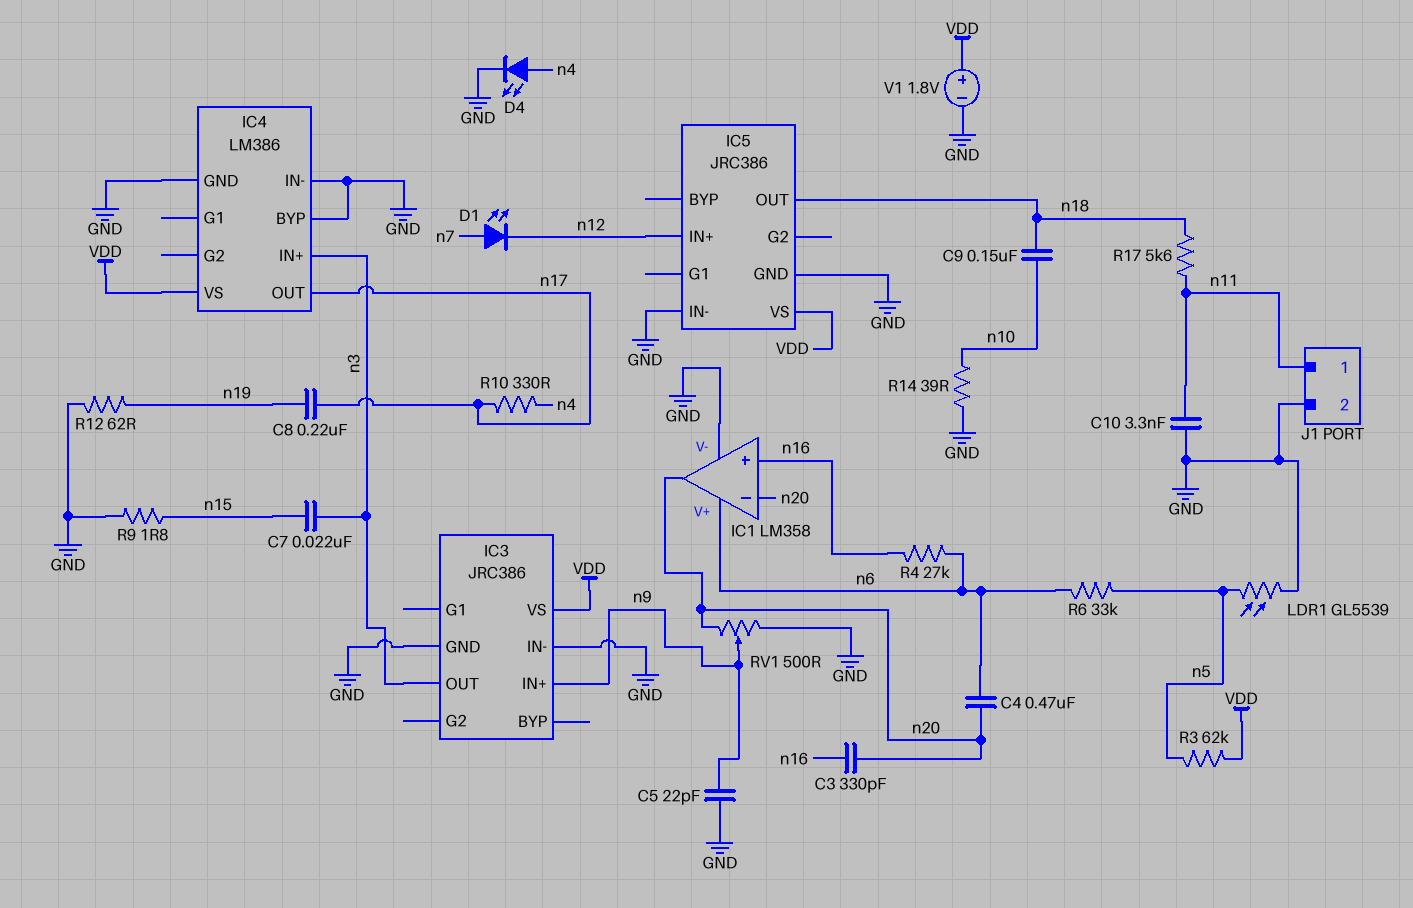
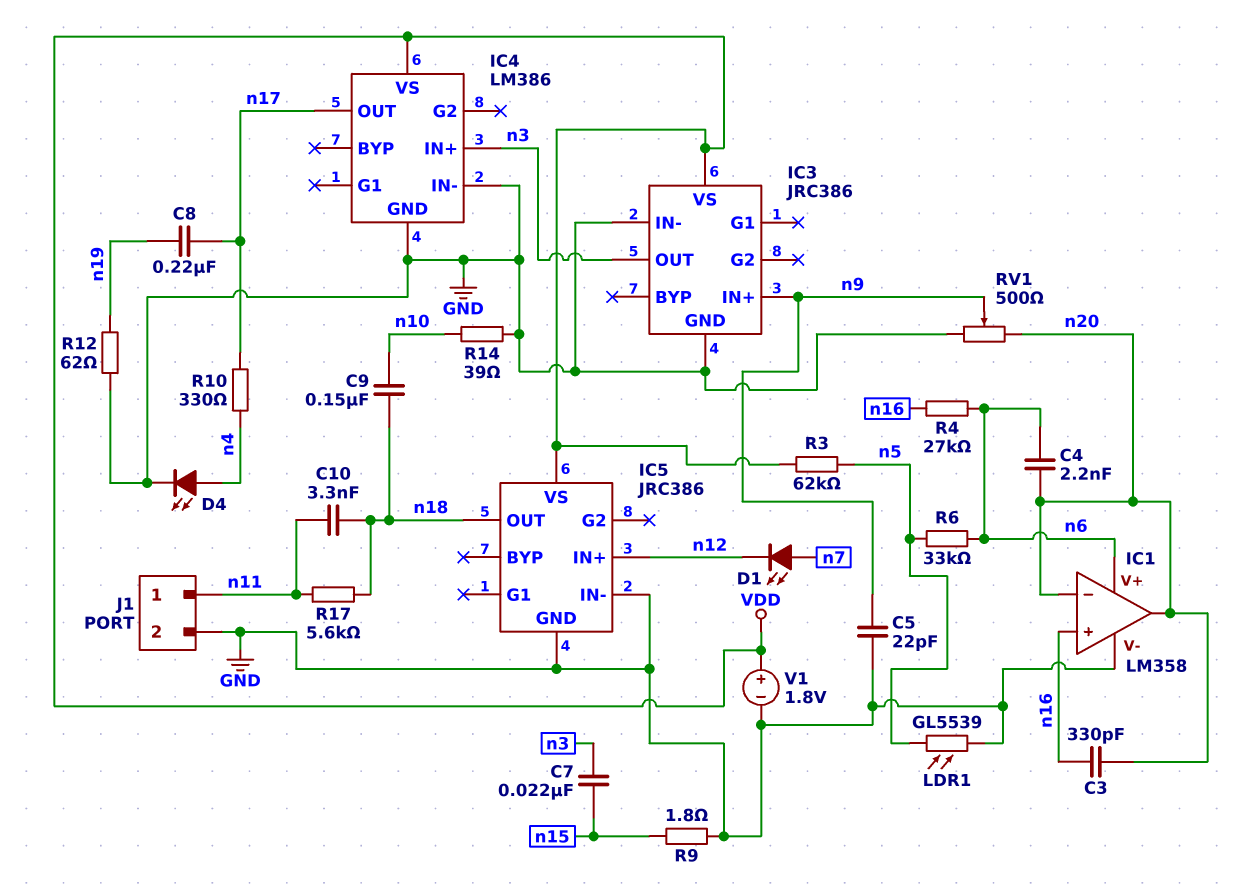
C4: 470nF (n6, n20) -> 2.2nF (n6, n20)
C10: 3.3nF (GND, n11) -> 3.3nF (n11, n18)
IC4 pin BYP: GND -> none

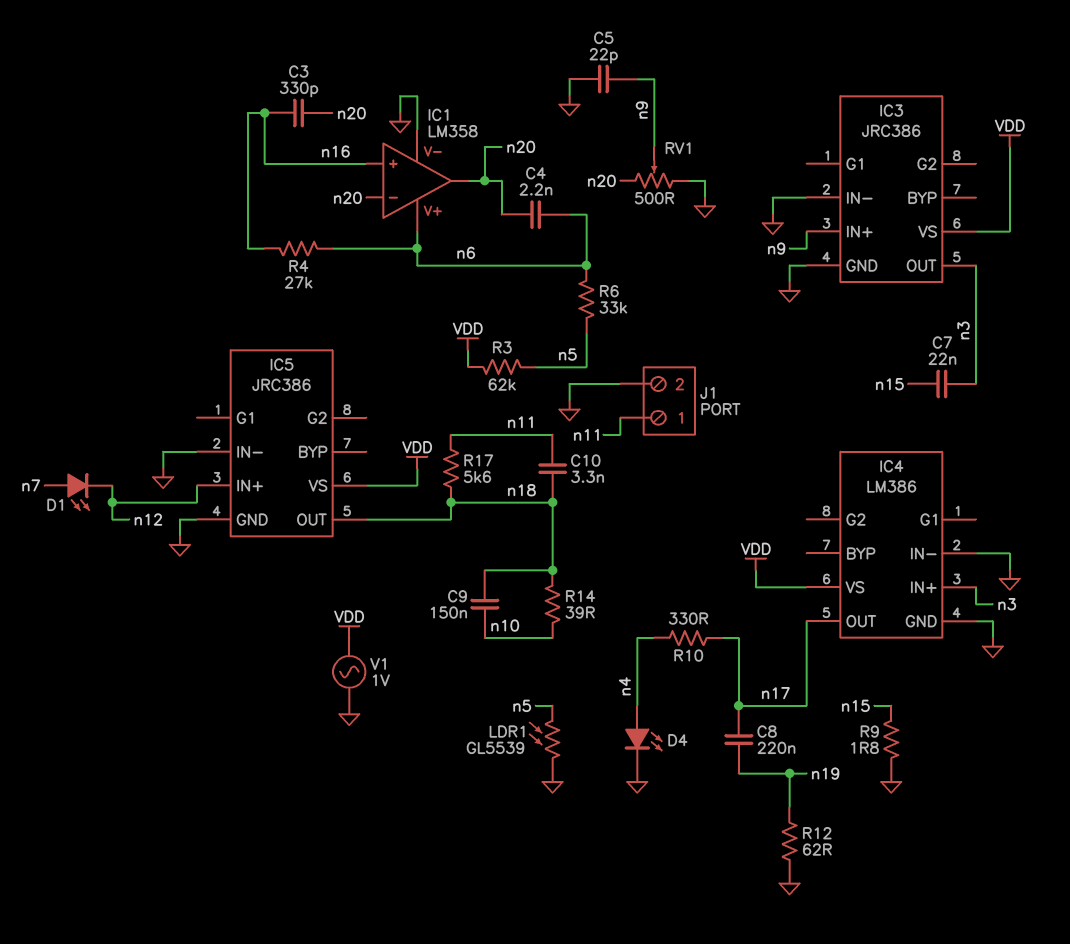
R14: 39 (GND, n10) -> 39 (n10, n18)
V1: 1.8V (plus VDD, minus GND) -> AC 1V (GND, VDD)

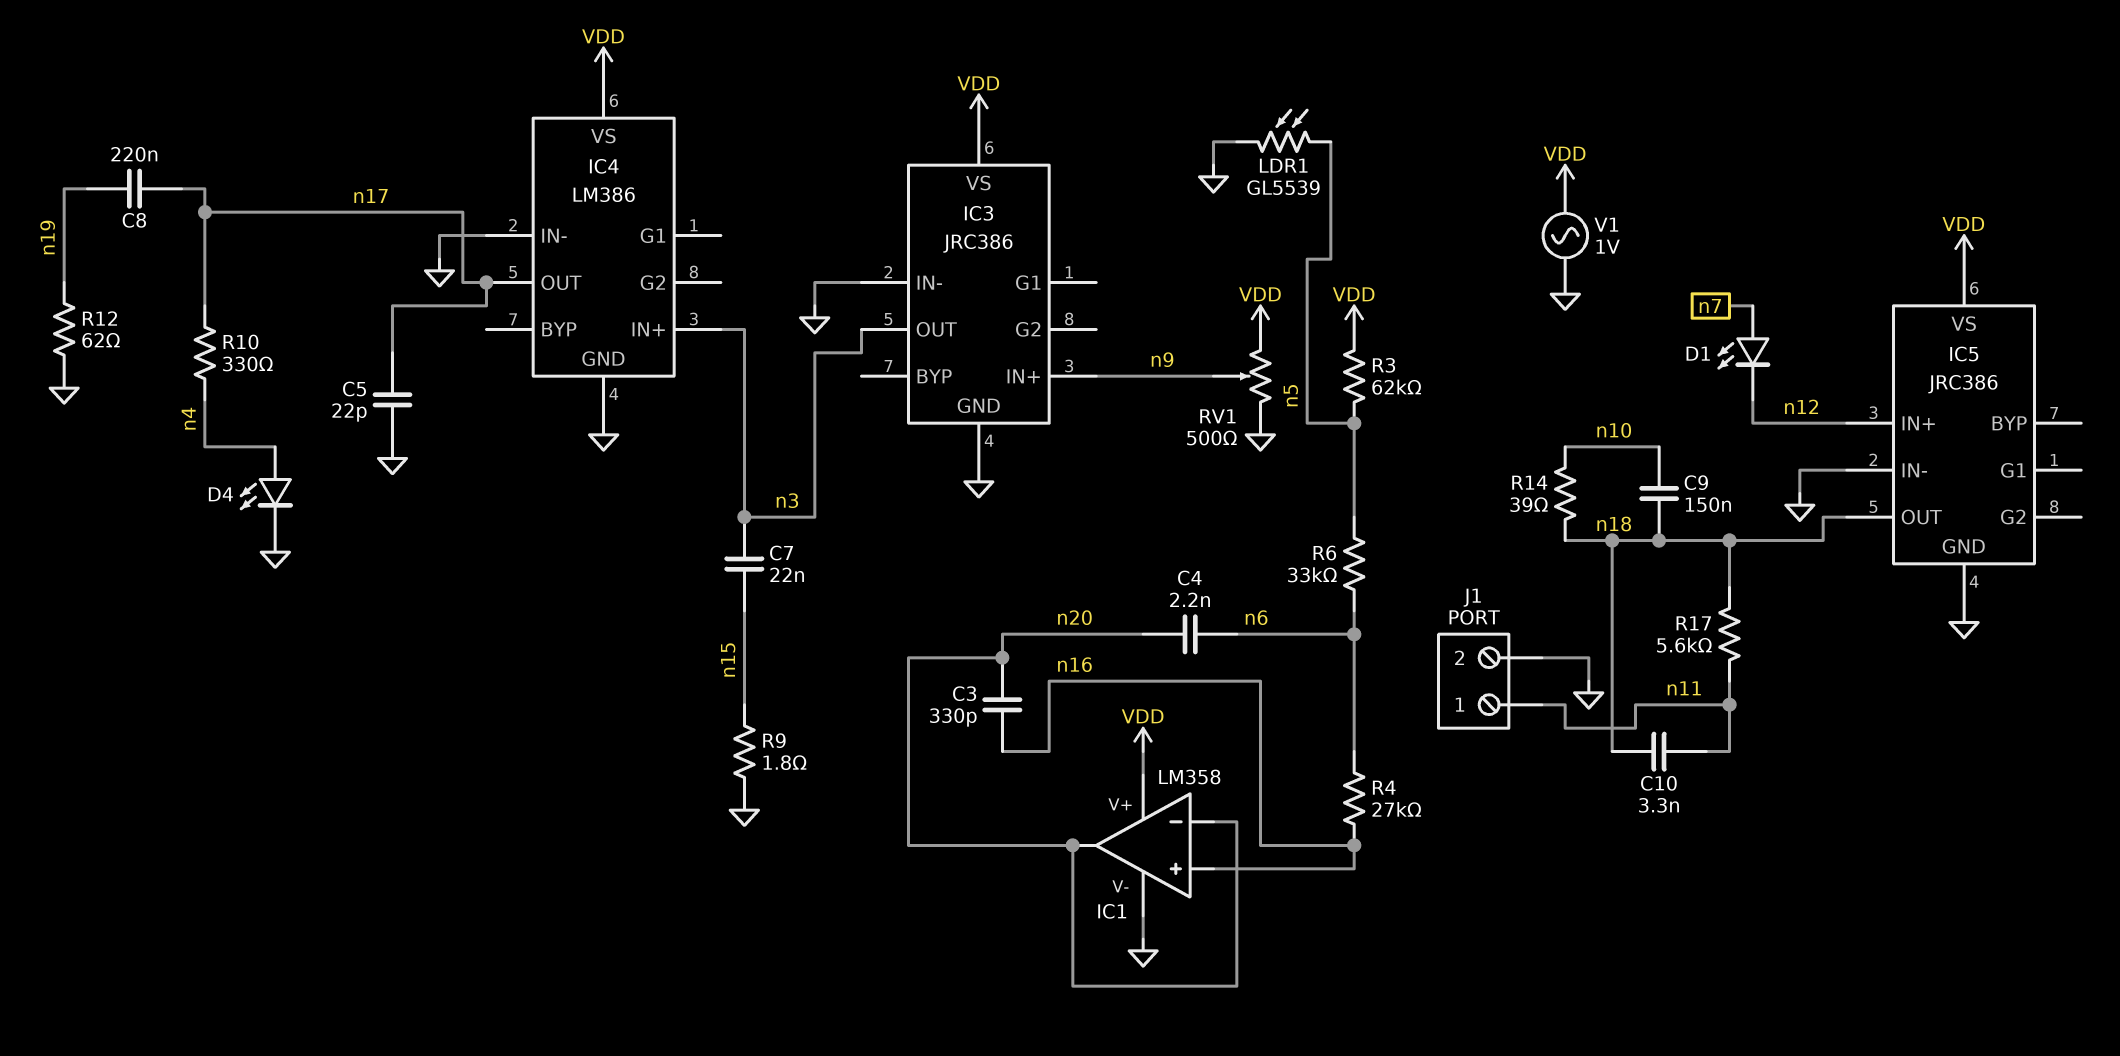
C5: 22pF (GND, n9) -> 22pF (GND, n17)
IC1 pin V+: n6 -> VDD
RV1: 500 (GND, n20, wiper n9) -> 500 (GND, VDD, wiper n9)

